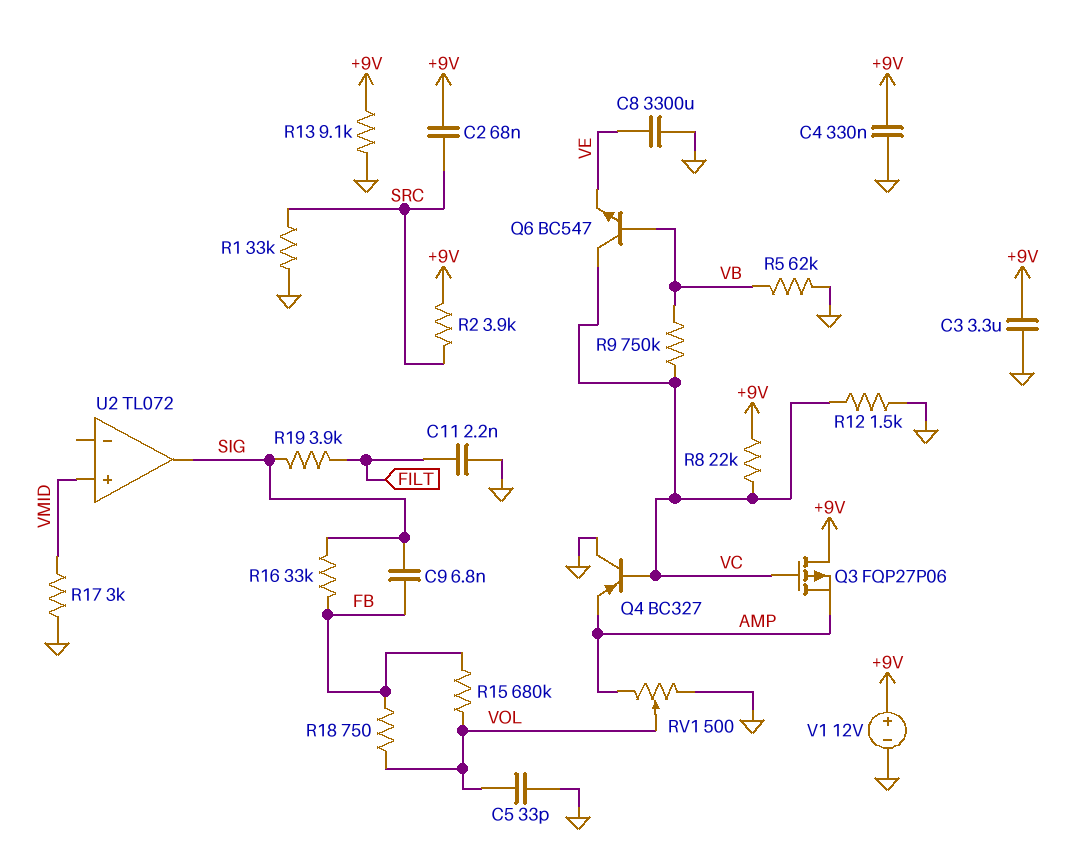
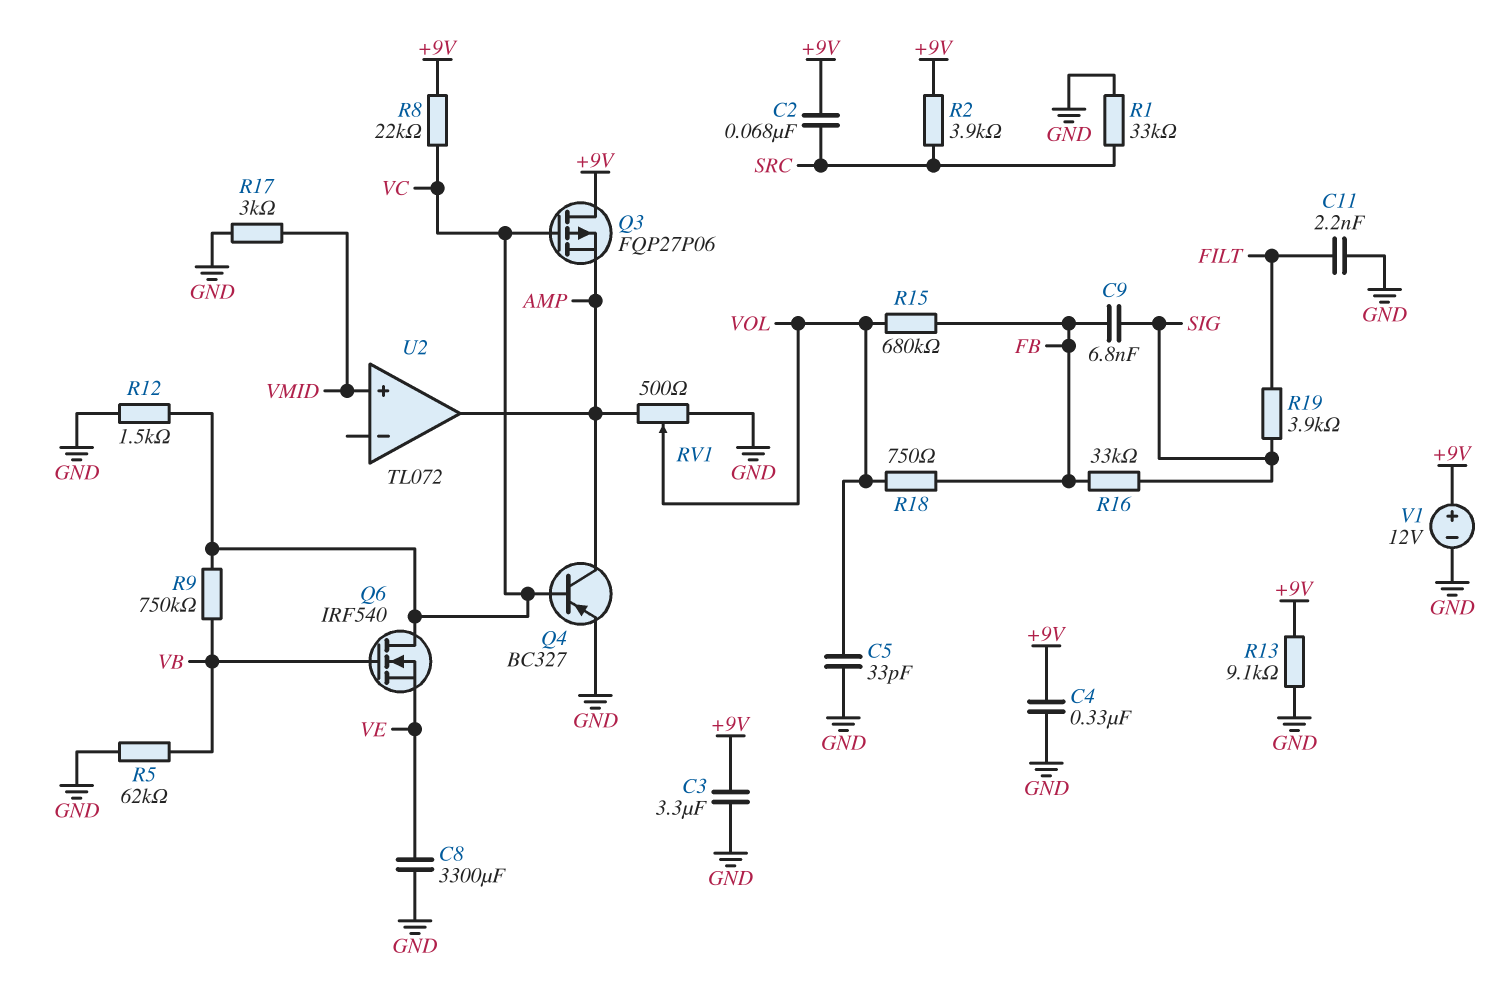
Q4: PNP BC327 (B VC, C GND, E AMP) -> PNP BC327 (B VC, C AMP, E GND)
Q6: NPN BC547 (B VB, C VC, E VE) -> NMOS IRF540 (G VB, D VC, S VE)
U2 pin out: SIG -> AMP

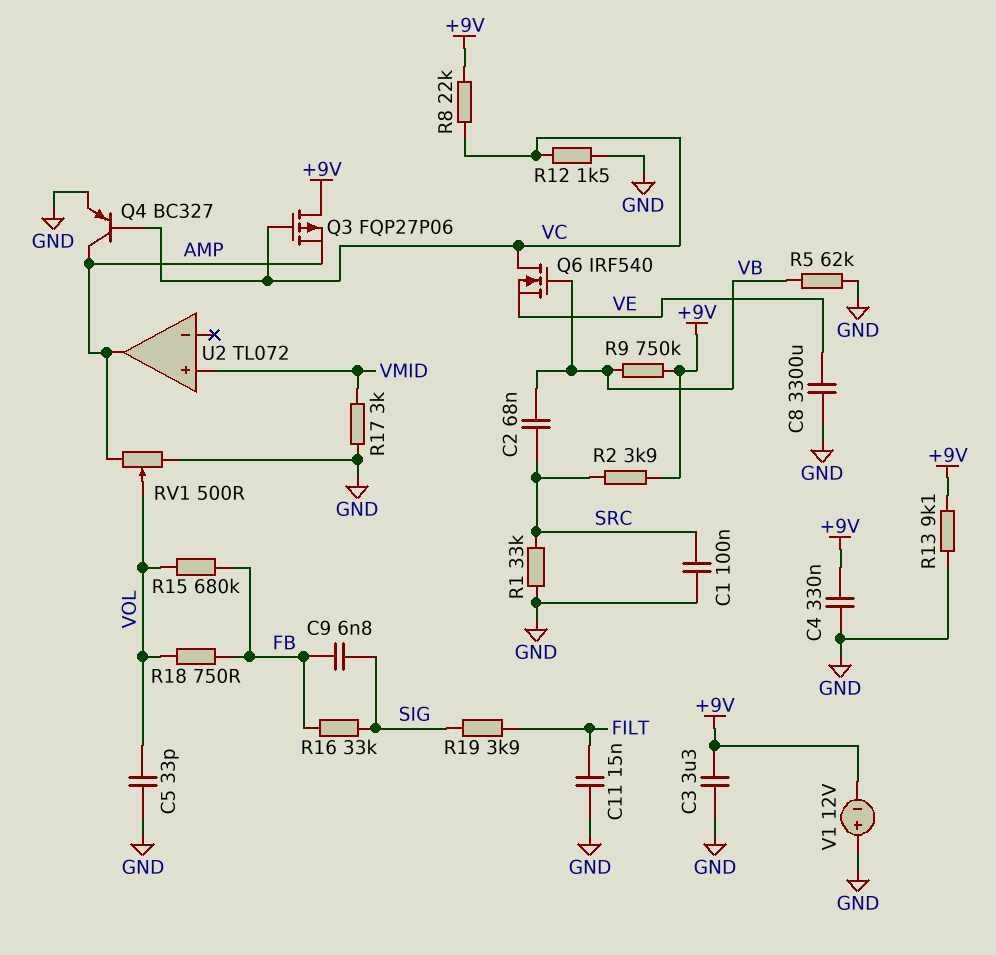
C1: none -> 100nF (GND, SRC)
C2: 68nF (+9V, SRC) -> 68nF (SRC, VB)
C11: 2.2nF (FILT, GND) -> 15nF (FILT, GND)
R9: 750k (VB, VC) -> 750k (+9V, VB)
V1: 12V (plus +9V, minus GND) -> 12V (plus GND, minus +9V)

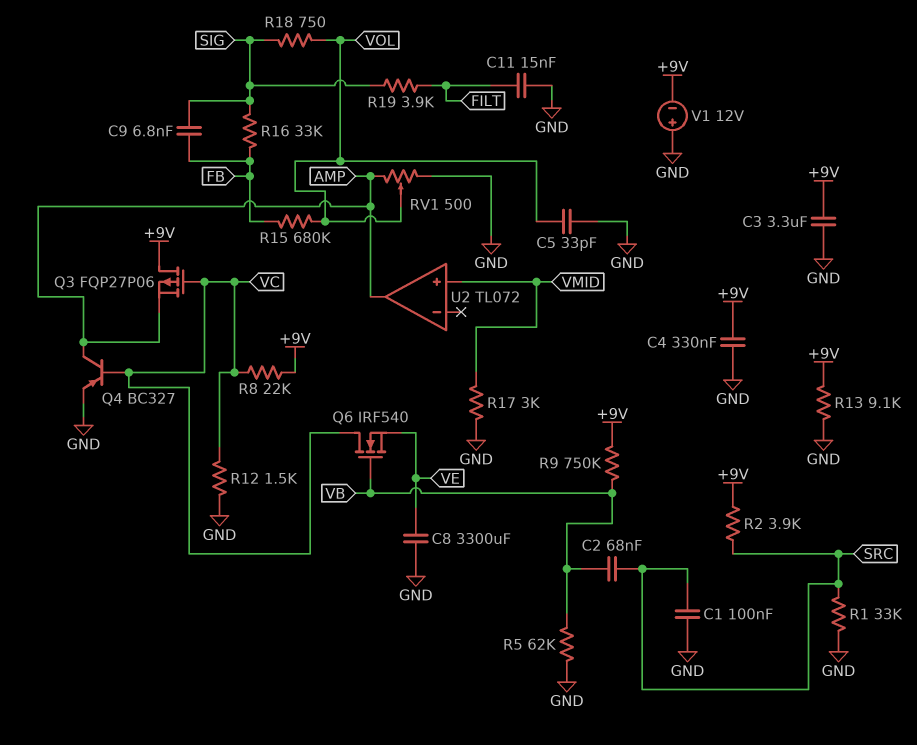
R18: 750 (FB, VOL) -> 750 (SIG, VOL)

